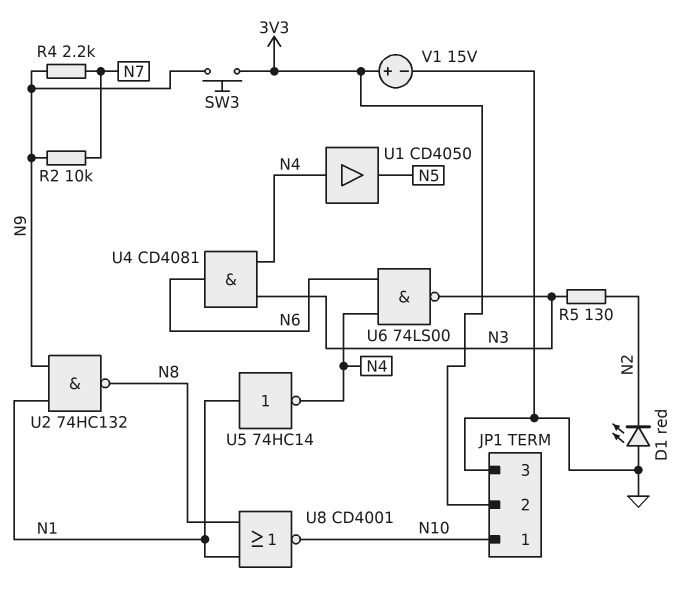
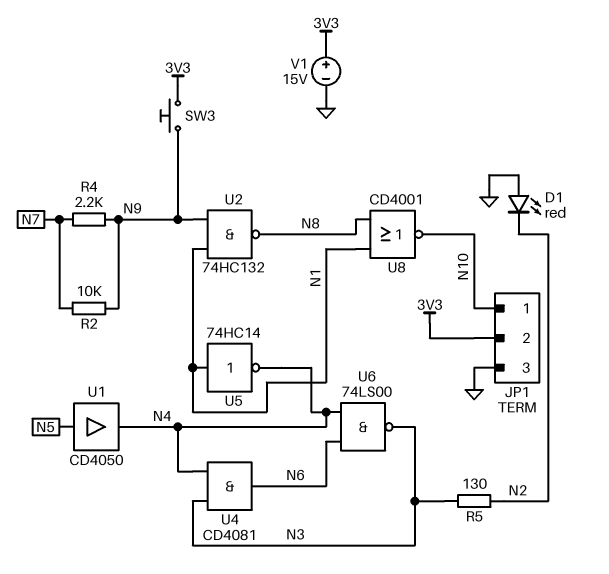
U1: buffer CD4050 (in N4, out N5) -> buffer CD4050 (in N5, out N4)

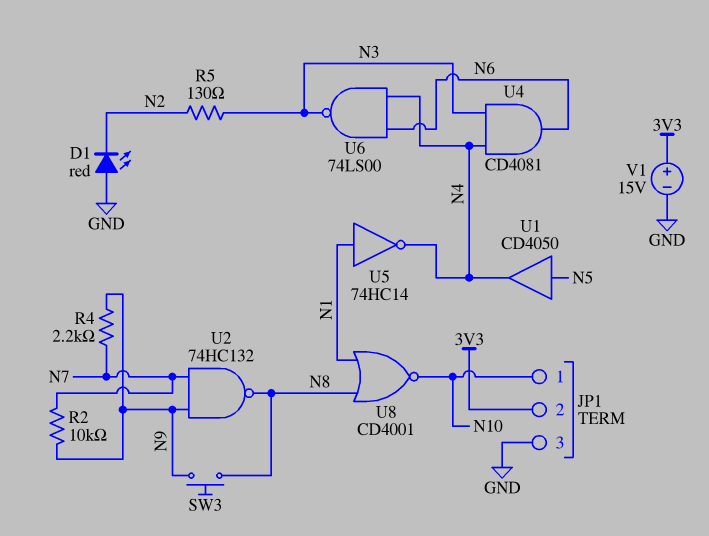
SW3: button (3V3, N9) -> button (N8, N9)
U2: NAND 74HC132 (in N1, in N9, out N8) -> NAND 74HC132 (in N7, in N9, out N8)

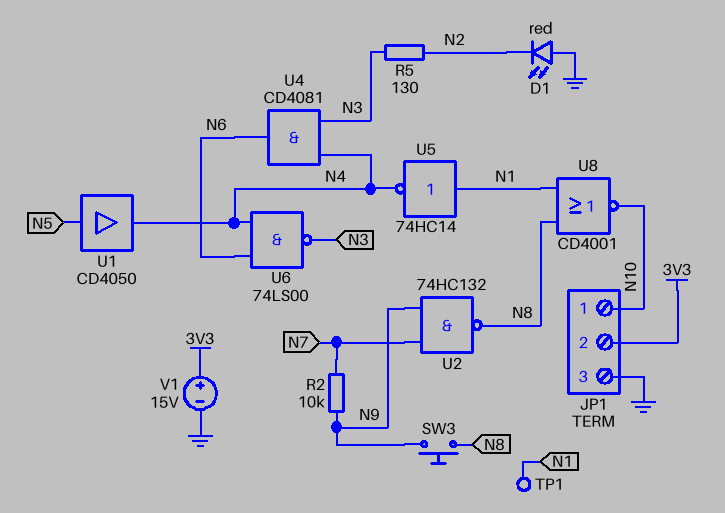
R4: 2.2k (N7, N9) -> none
TP1: none -> test point (N1)

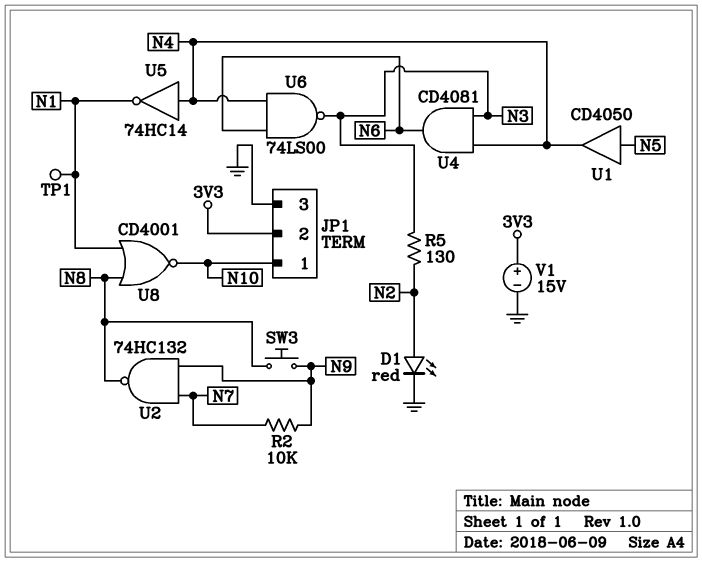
D1: LED red (A GND, K N2) -> LED red (A N2, K GND)
U5: NOT 74HC14 (in N1, out N4) -> NOT 74HC14 (in N4, out N1)

